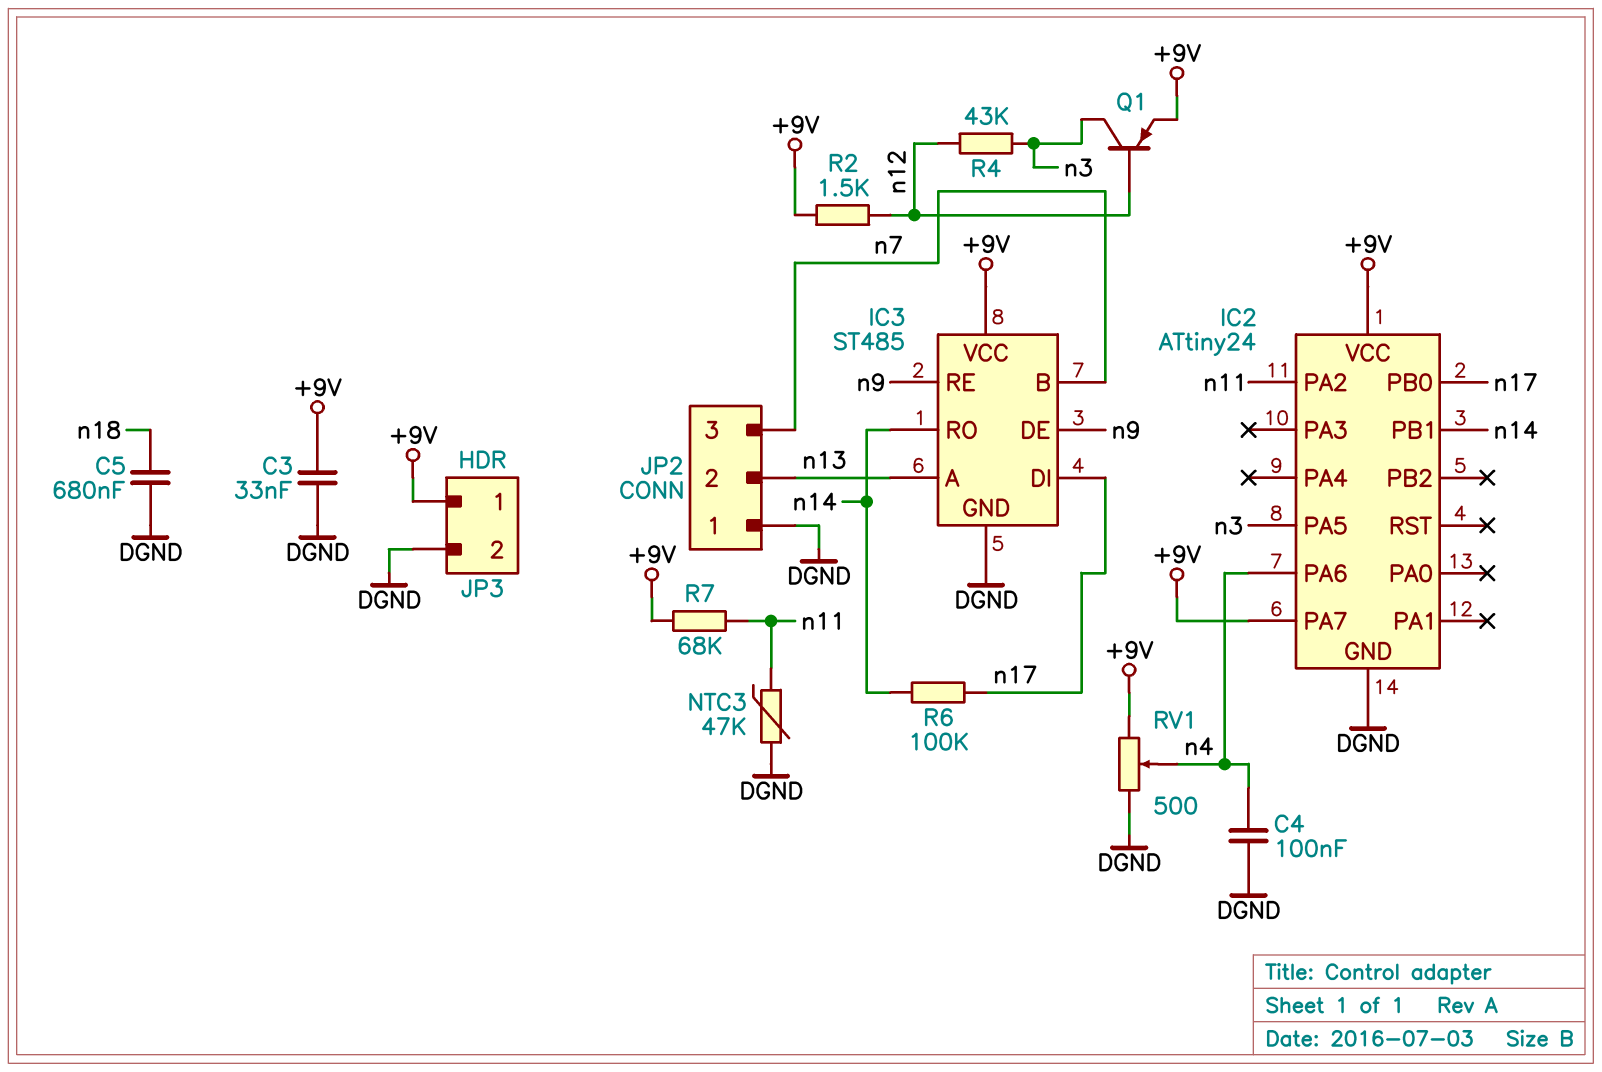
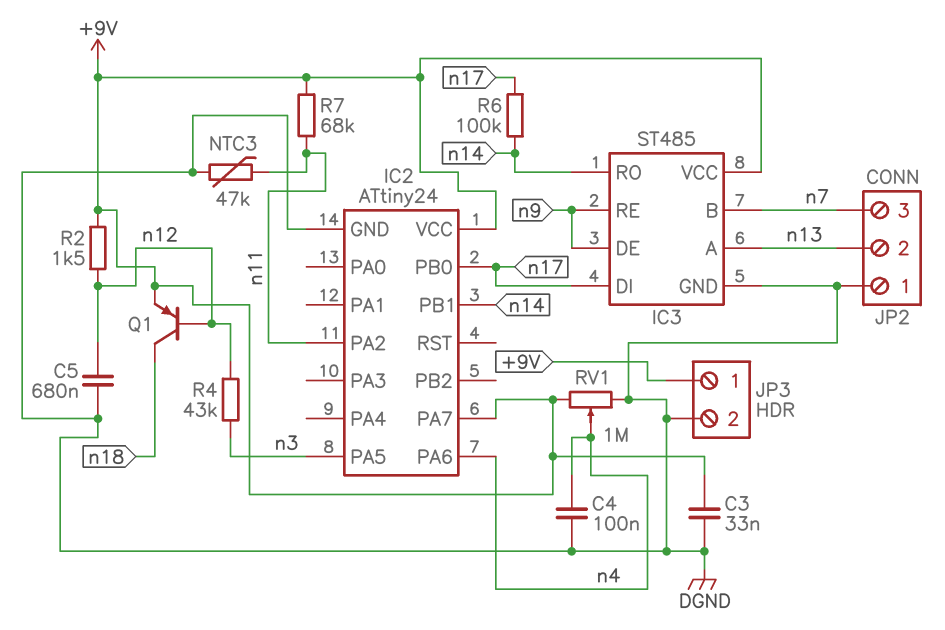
C5: 680nF (DGND, n18) -> 680nF (DGND, n12)
Q1: PNP (B n12, C n3, E +9V) -> PNP (B n12, C n18, E +9V)
RV1: 500 (+9V, DGND, wiper n4) -> 1M (+9V, DGND, wiper n4)

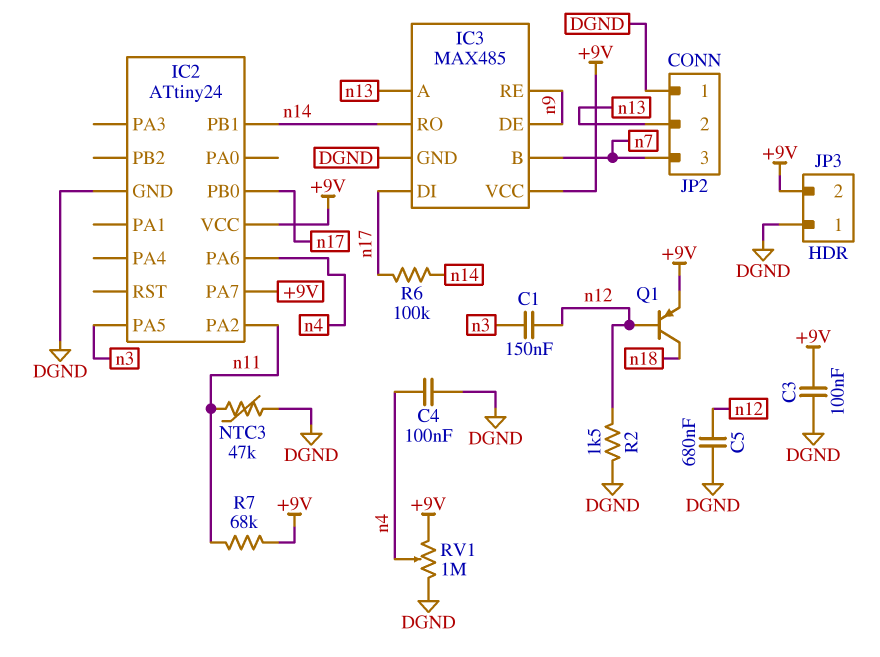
C1: none -> 150nF (n3, n12)
C3: 33nF (+9V, DGND) -> 100nF (+9V, DGND)
IC3: ST485 -> MAX485
JP3 pin 1: +9V -> DGND
JP3 pin 2: DGND -> +9V
R2: 1.5k (+9V, n12) -> 1.5k (DGND, n12)
R4: 43k (n3, n12) -> none

